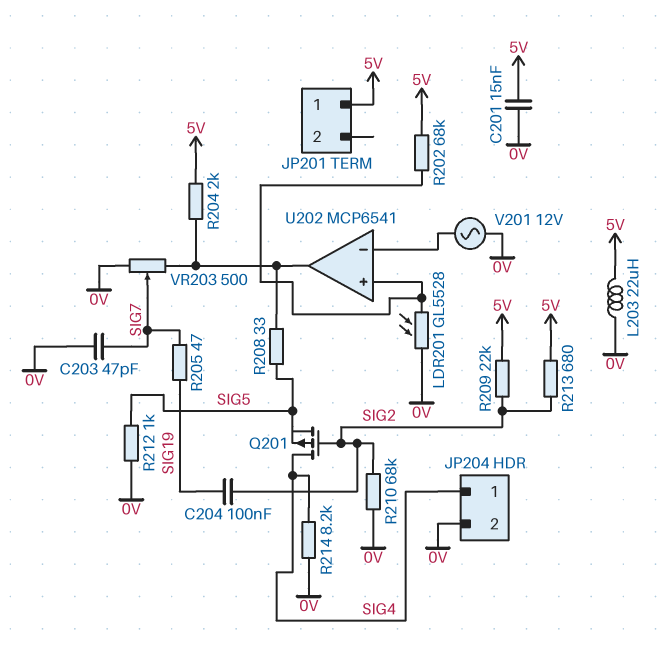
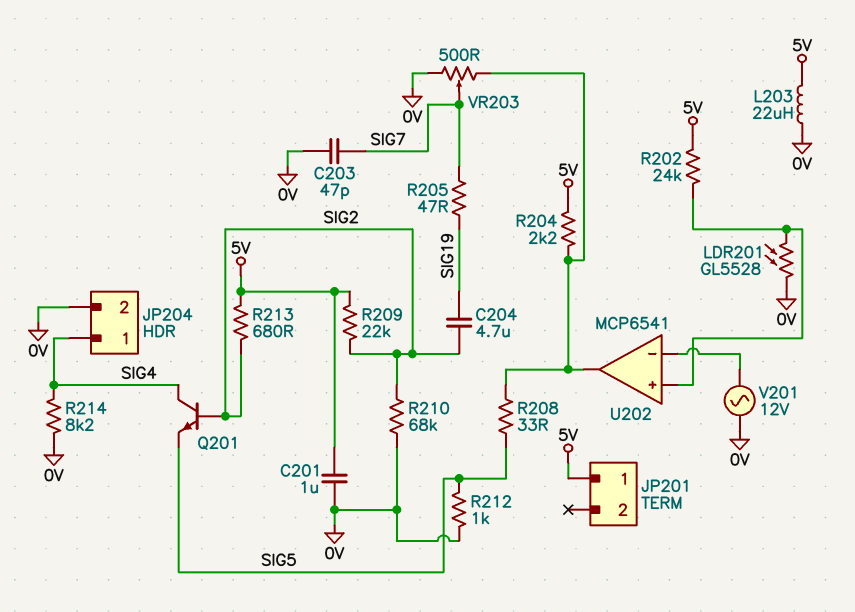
C201: 15nF (0V, 5V) -> 1uF (0V, 5V)
C204: 100nF (SIG2, SIG19) -> 4.7uF (SIG2, SIG19)
Q201: PMOS (G SIG2, D SIG4, S SIG5) -> NPN (B SIG2, C SIG4, E SIG5)
R202: 68k (5V, U202/in+) -> 24k (5V, U202/in+)
R204: 2k (5V, U202/out) -> 2.2k (5V, U202/out)

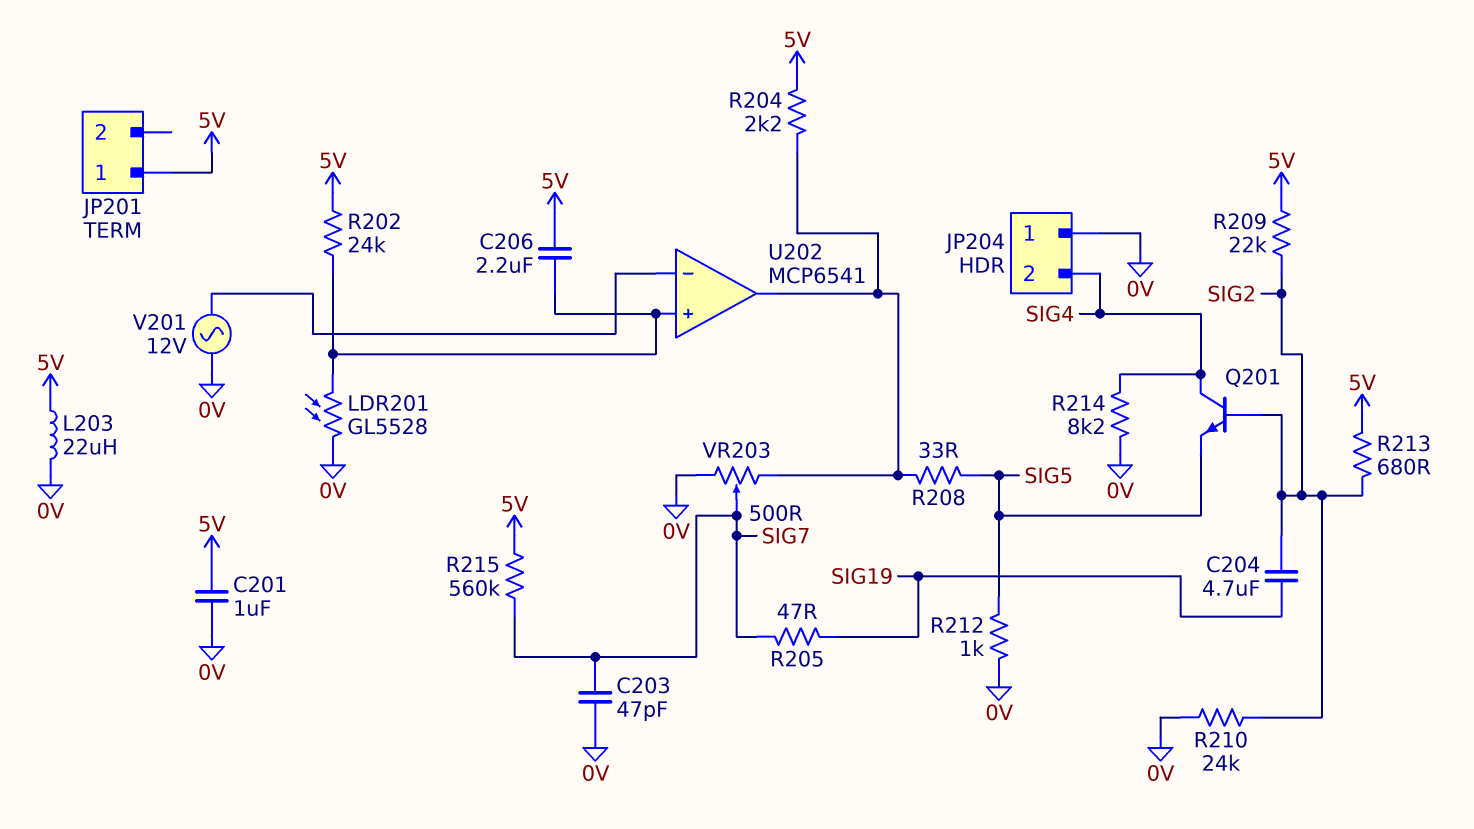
C206: none -> 2.2uF (5V, U202/in+)
JP204 pin 1: SIG4 -> 0V
JP204 pin 2: 0V -> SIG4
R210: 68k (0V, SIG2) -> 24k (0V, SIG2)
R215: none -> 560k (5V, SIG7)

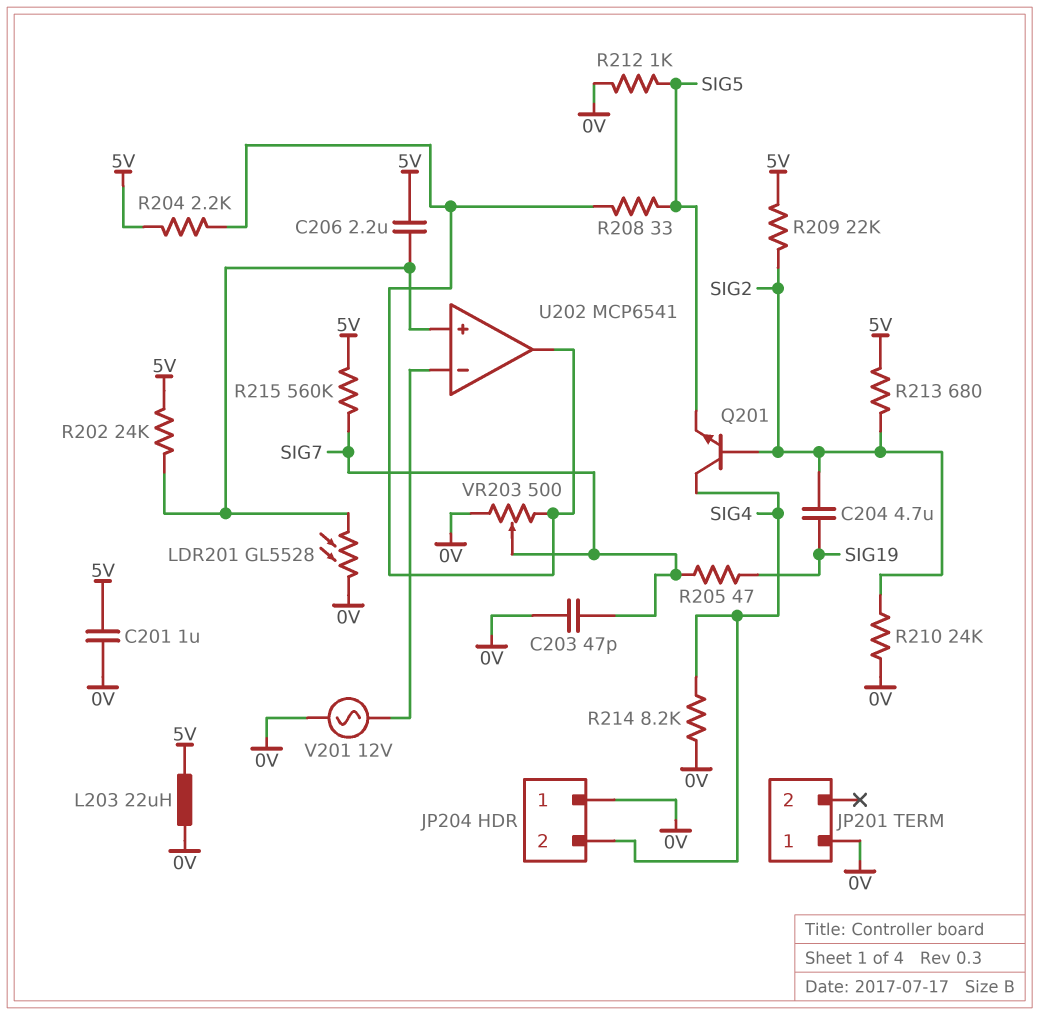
JP201 pin 1: 5V -> 0V

